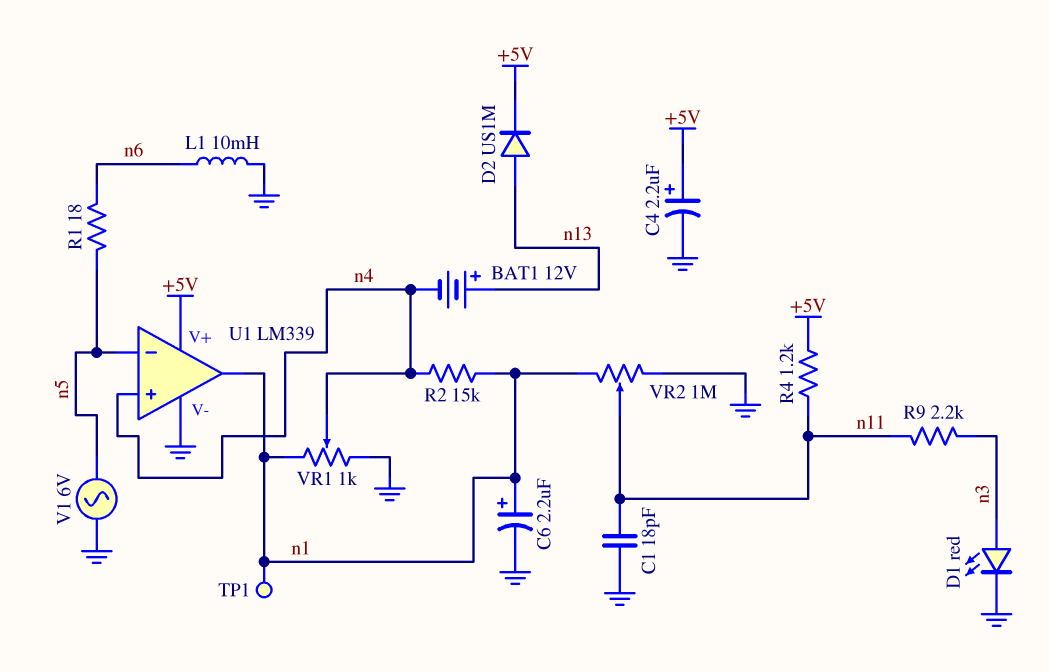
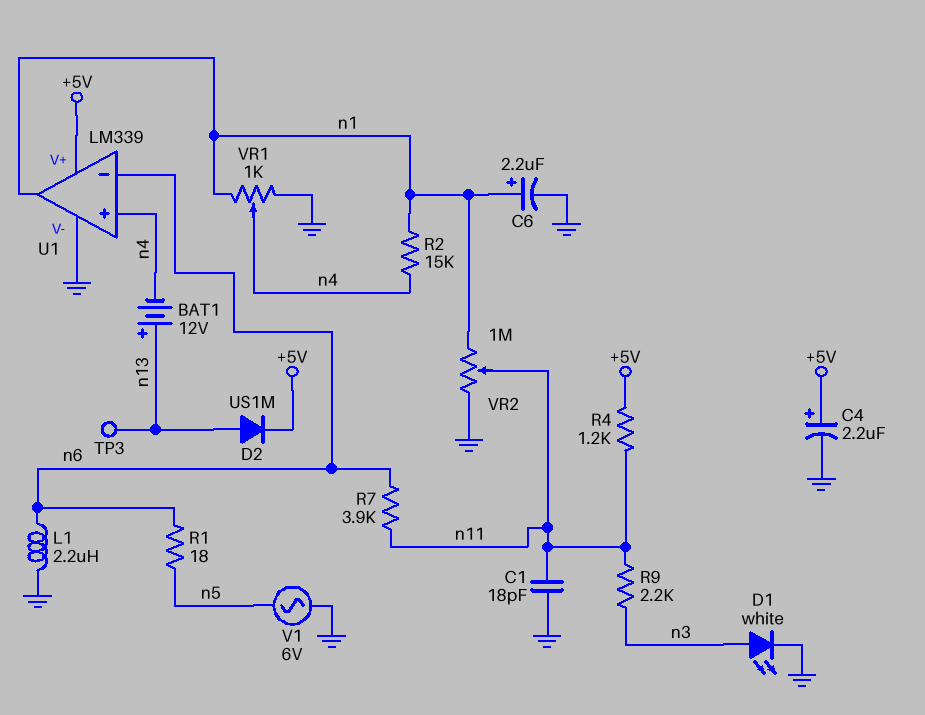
D1: LED red (A n3, K GND) -> LED white (A n3, K GND)
L1: 10mH (GND, n6) -> 2.2uH (GND, n6)
R7: none -> 3.9k (n6, n11)
TP1: test point (n1) -> none
TP3: none -> test point (n13)
U1 pin in-: n5 -> n6

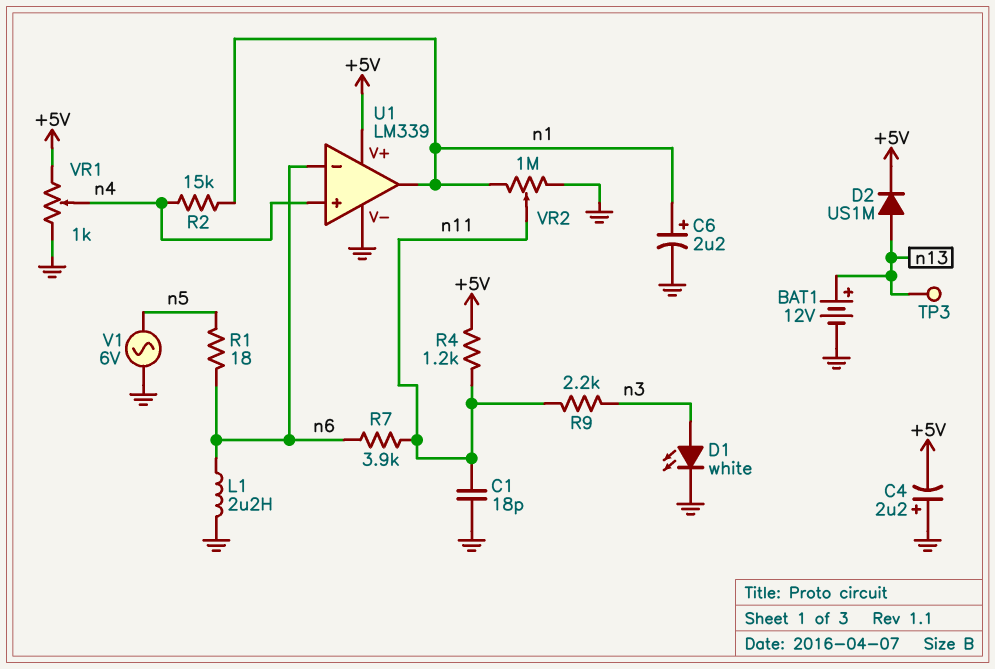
BAT1: 12V (plus n13, minus n4) -> 12V (plus n13, minus GND)
C4: 2.2uF (plus +5V, minus GND) -> 2.2uF (plus GND, minus +5V)
VR1: 1k (GND, n1, wiper n4) -> 1k (+5V, GND, wiper n4)

